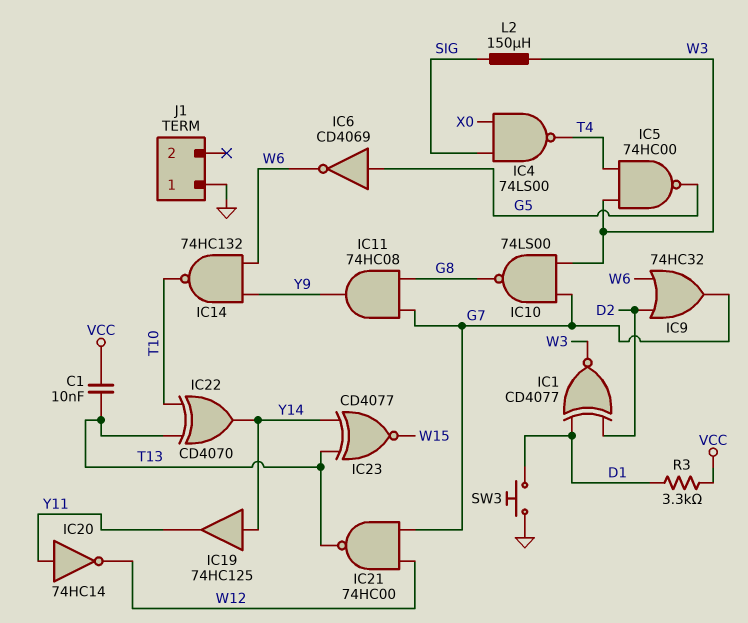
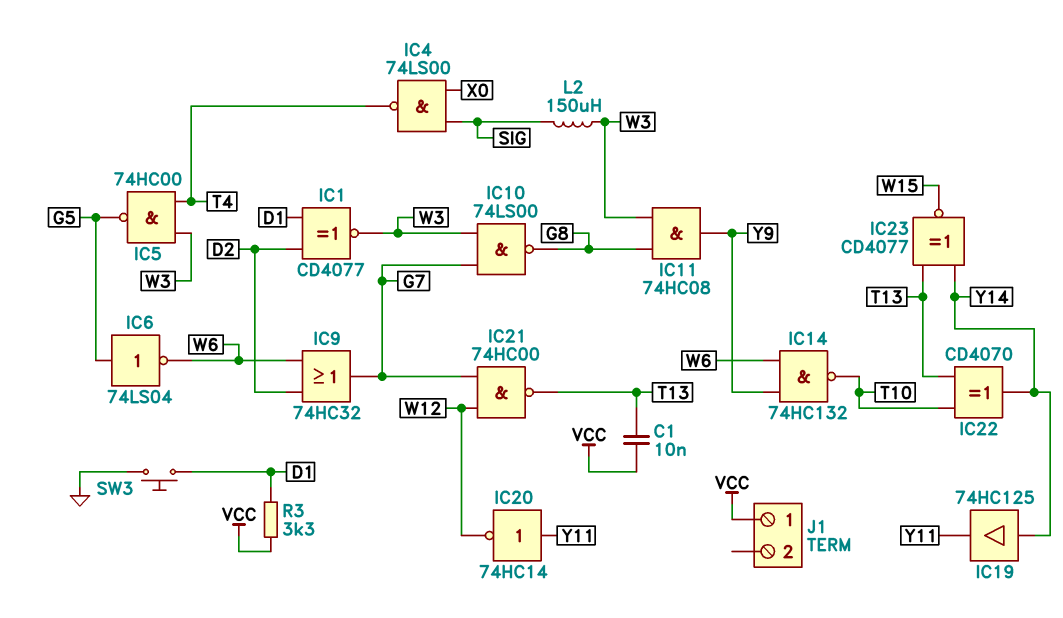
IC6: NOT CD4069 (in G5, out W6) -> NOT 74LS04 (in G5, out W6)
IC11: AND 74HC08 (in G7, in G8, out Y9) -> AND 74HC08 (in G8, in W3, out Y9)
J1 pin 1: GND -> VCC

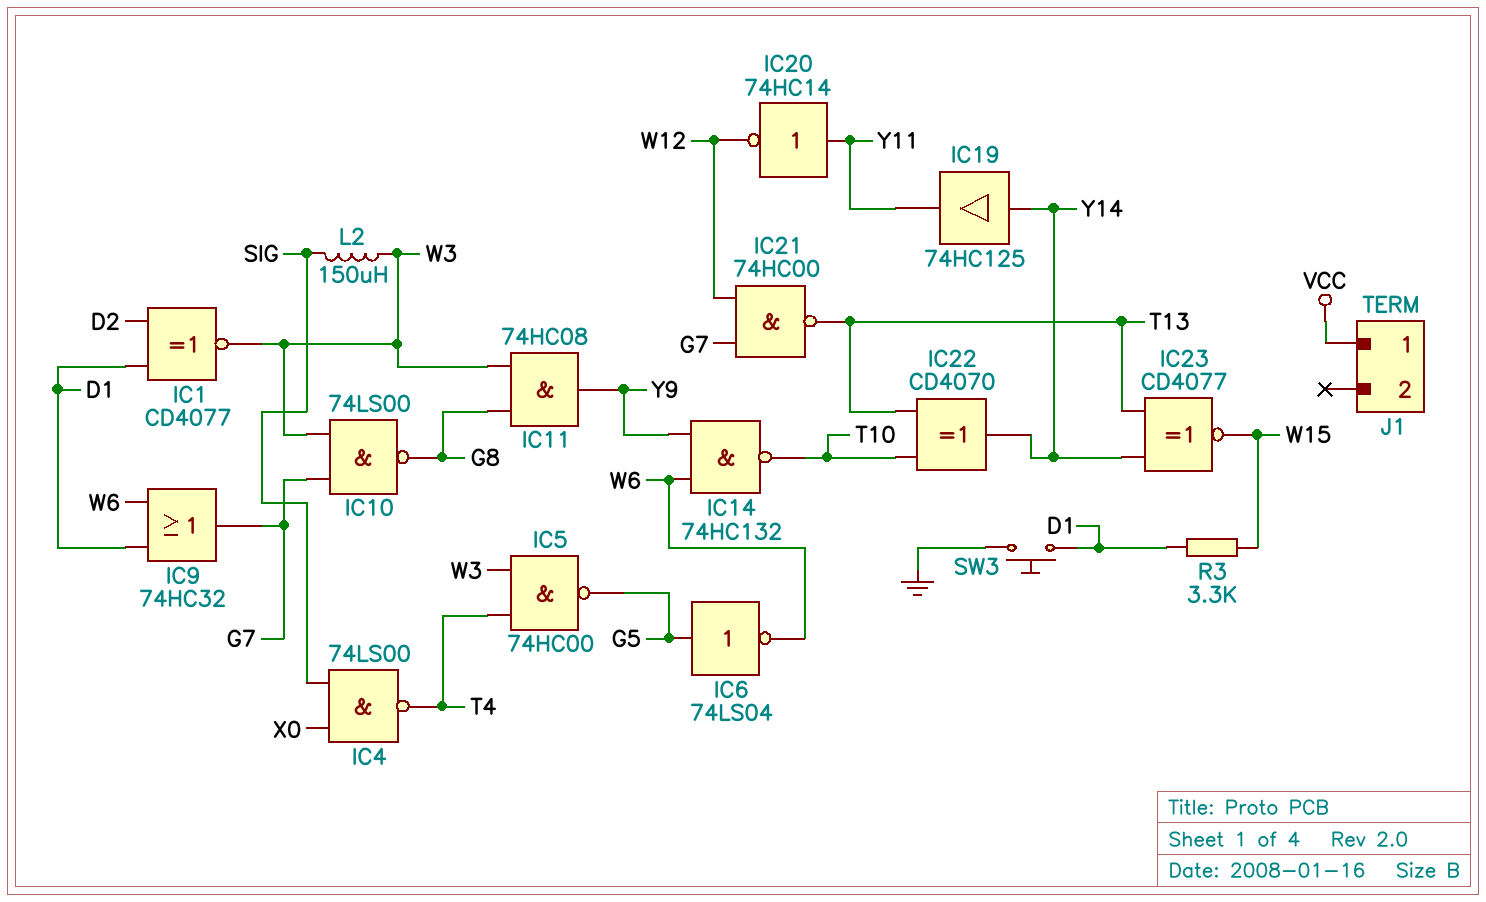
C1: 10nF (T13, VCC) -> none
IC9: OR 74HC32 (in D2, in W6, out G7) -> OR 74HC32 (in D1, in W6, out G7)
R3: 3.3k (D1, VCC) -> 3.3k (D1, W15)

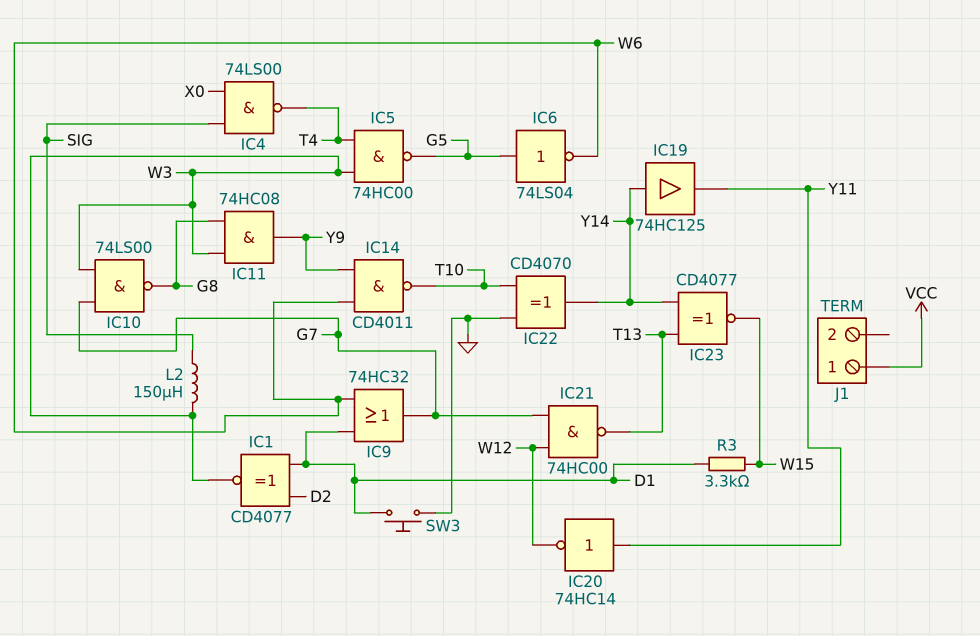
IC14: NAND 74HC132 (in W6, in Y9, out T10) -> NAND CD4011 (in W6, in Y9, out T10)
IC22: XOR CD4070 (in T10, in T13, out Y14) -> XOR CD4070 (in GND, in T10, out Y14)

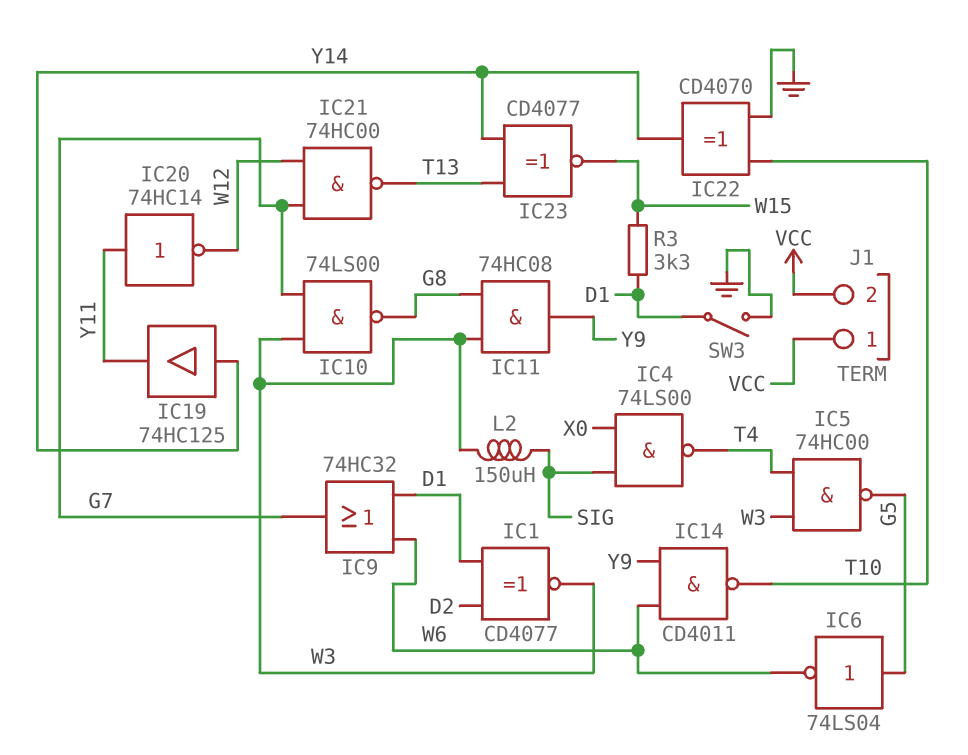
J1 pin 2: none -> VCC
SW3: button (D1, GND) -> switch (D1, GND)

